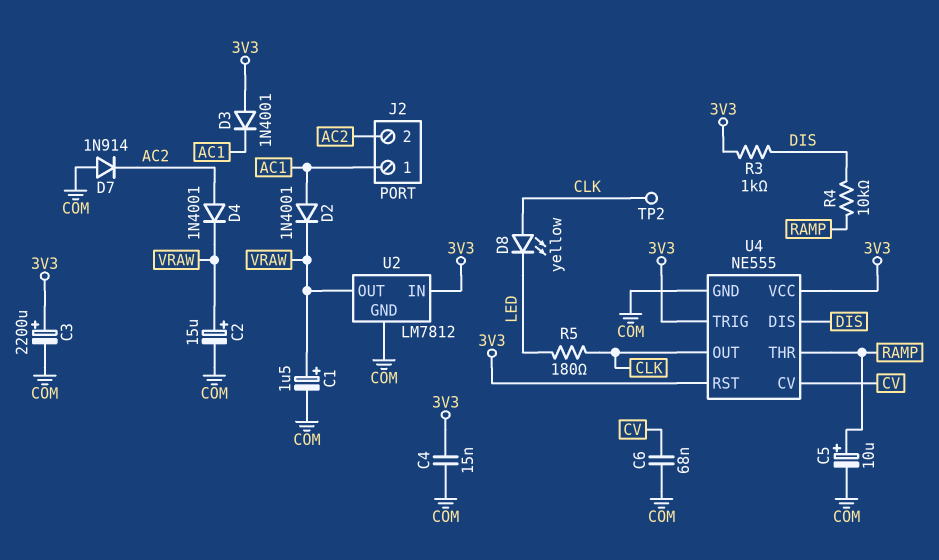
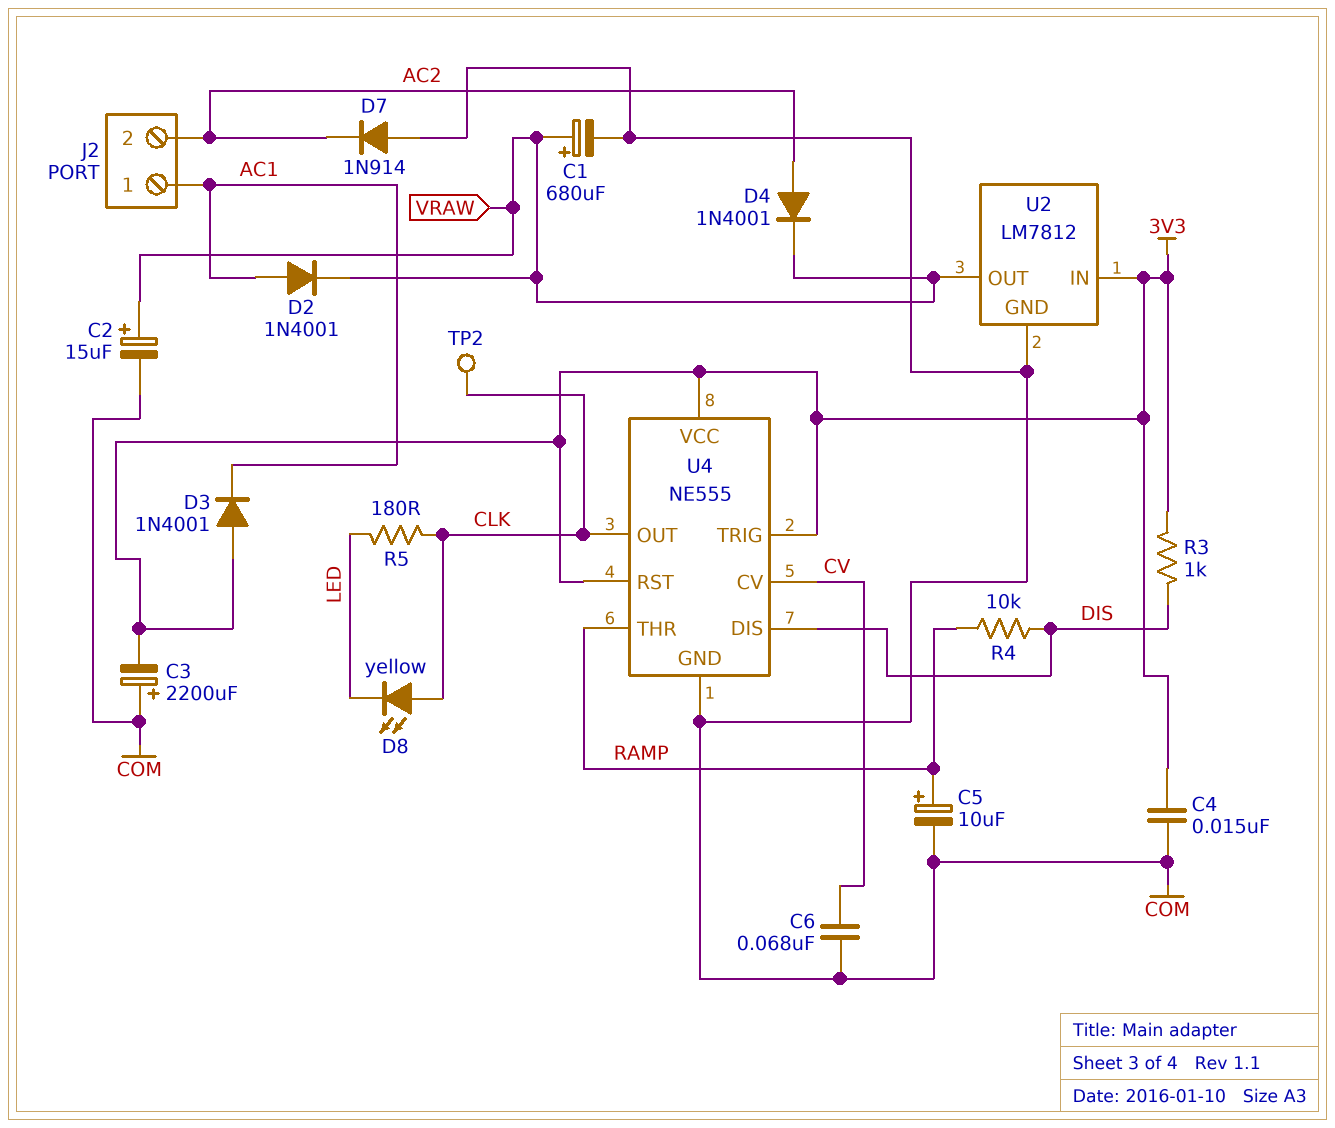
C1: 1.5uF (plus VRAW, minus COM) -> 680uF (plus VRAW, minus COM)
C3: 2200uF (plus 3V3, minus COM) -> 2200uF (plus COM, minus 3V3)

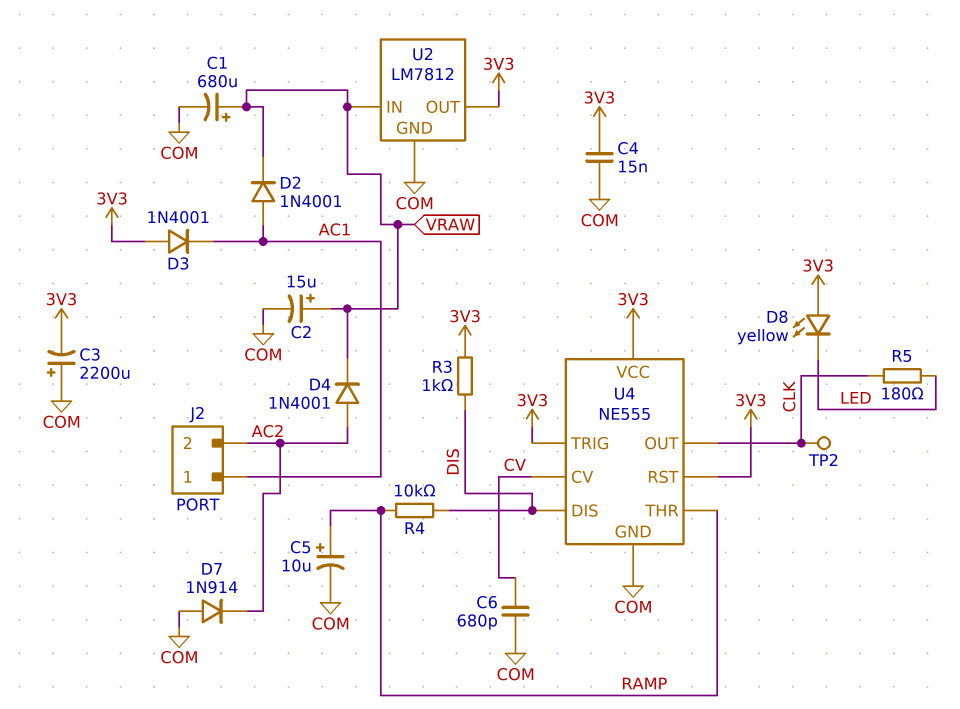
C6: 68nF (COM, CV) -> 680pF (COM, CV)
D8: LED yellow (A CLK, K LED) -> LED yellow (A 3V3, K LED)
U2 pin IN: 3V3 -> VRAW
U2 pin OUT: VRAW -> 3V3

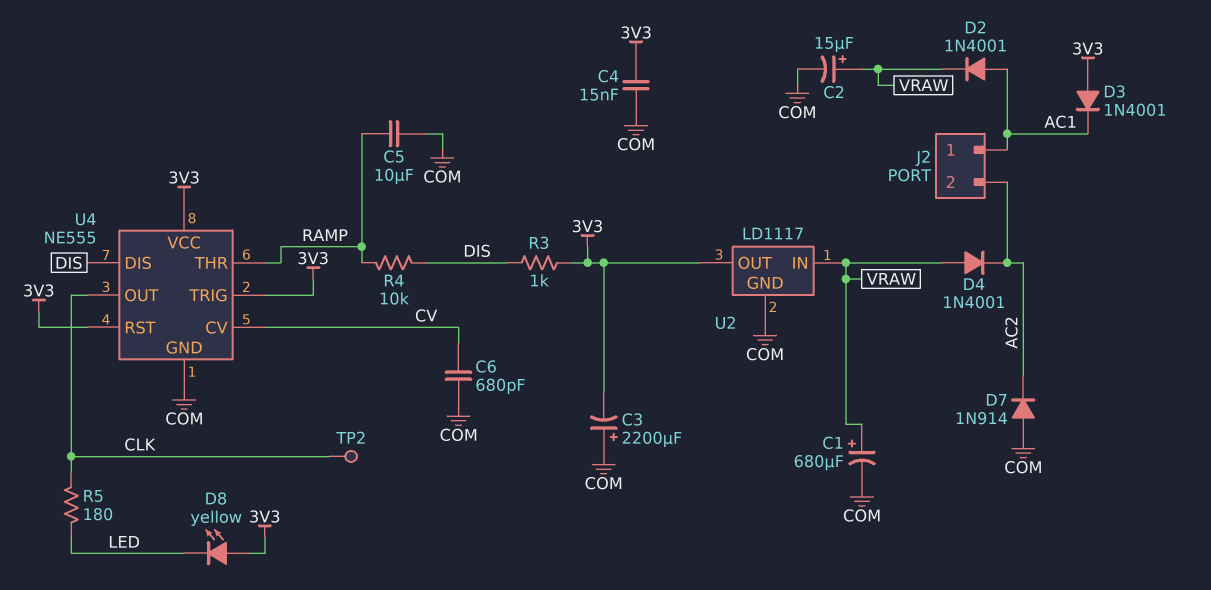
C5: 10uF (plus RAMP, minus COM) -> 10uF (COM, RAMP)
D4: diode 1N4001 (A AC2, K VRAW) -> diode 1N4001 (A VRAW, K AC2)
U2: LM7812 -> LD1117

